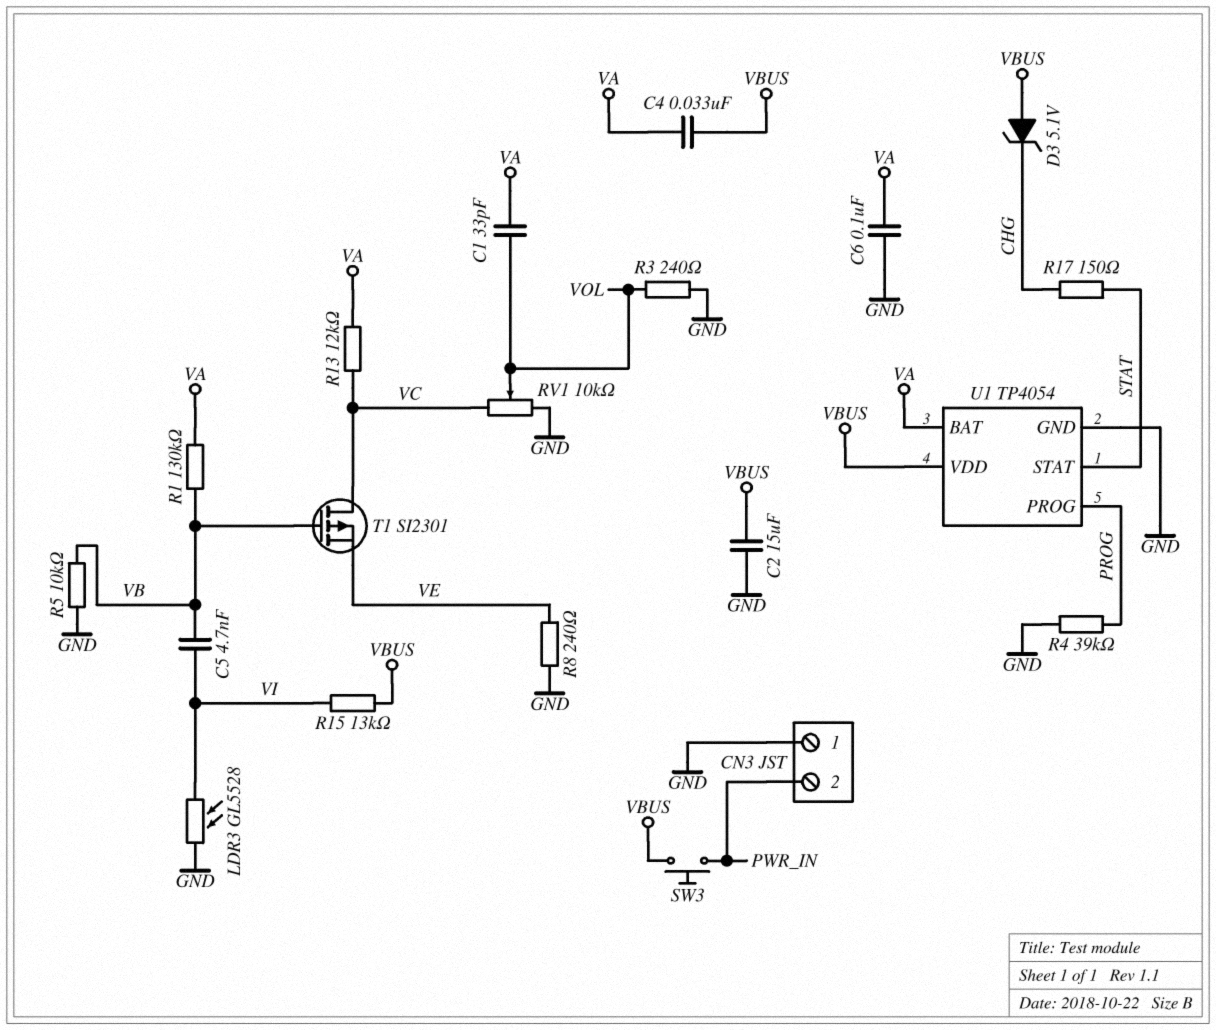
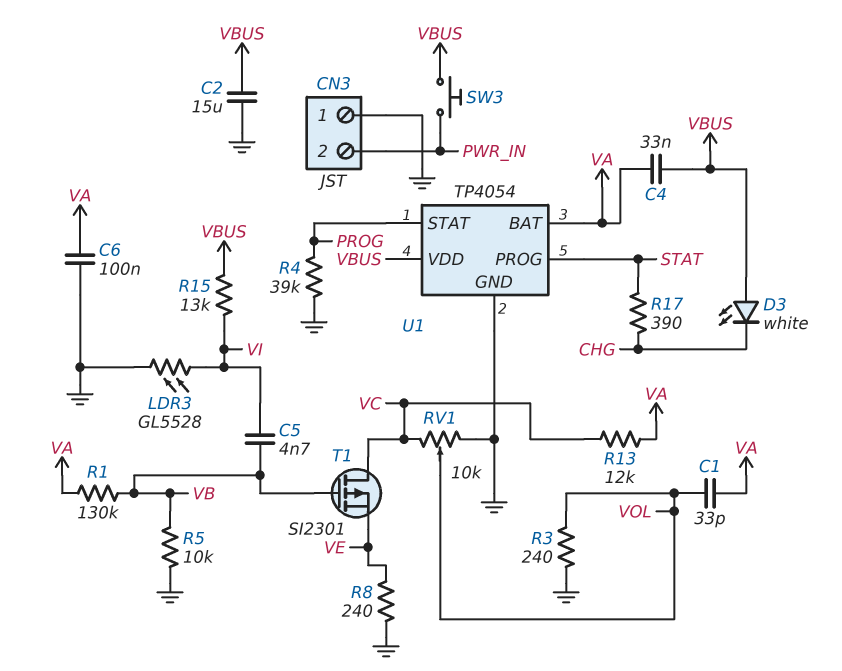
D3: zener 5.1V (A VBUS, K CHG) -> LED white (A VBUS, K CHG)
R17: 150 (CHG, STAT) -> 390 (CHG, STAT)
U1 pin PROG: PROG -> STAT
U1 pin STAT: STAT -> PROG

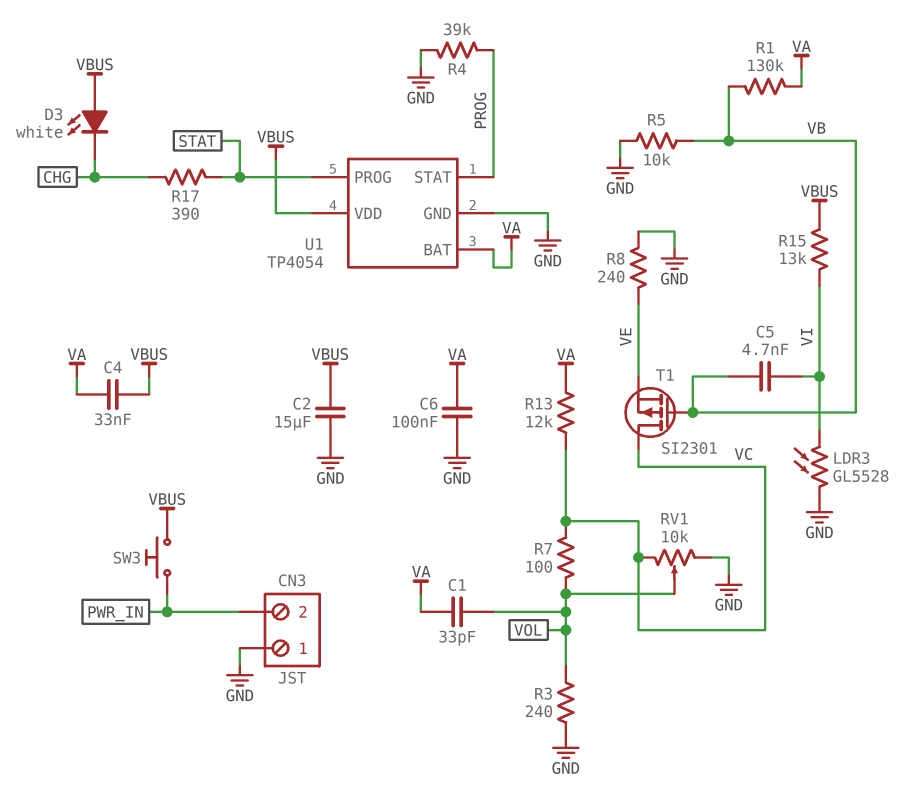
R7: none -> 100 (VC, VOL)

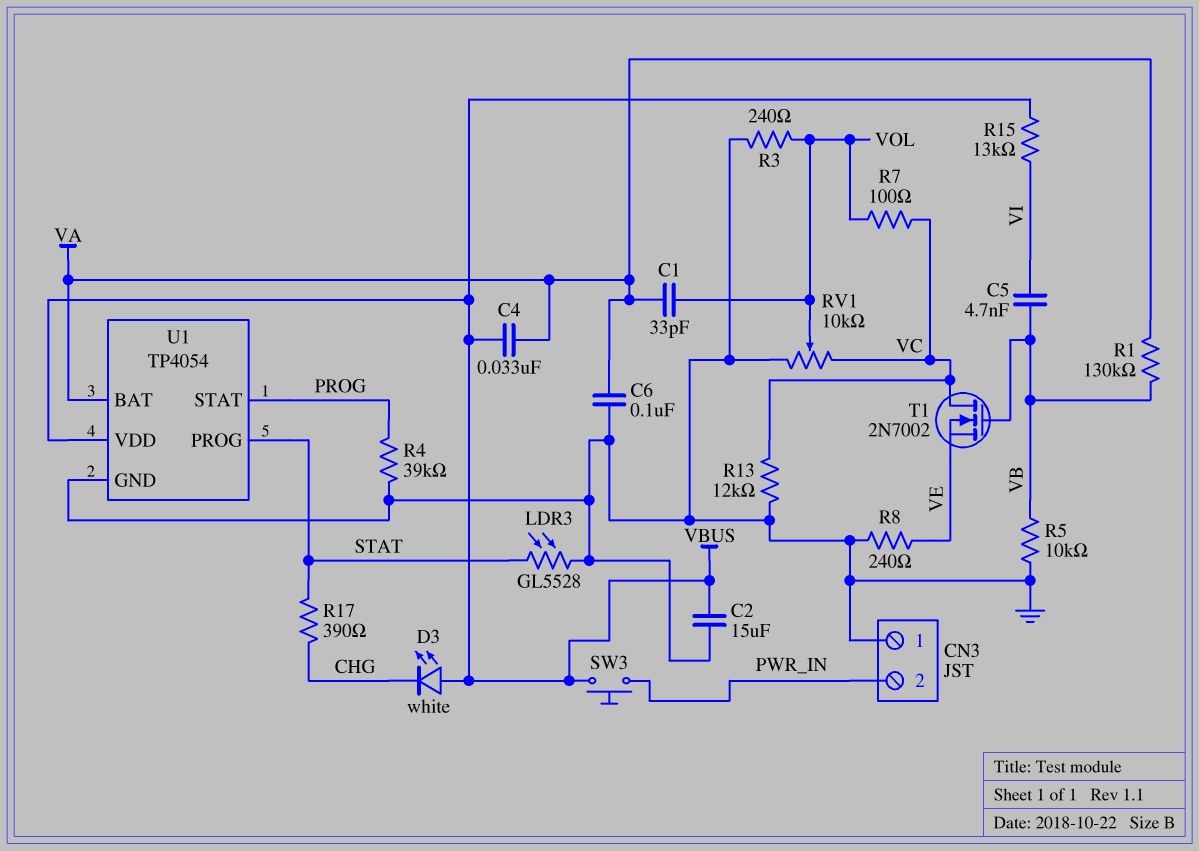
LDR3: GL5528 (GND, VI) -> GL5528 (GND, STAT)
R13: 12k (VA, VC) -> 12k (GND, VC)
T1: PMOS SI2301 (G VB, D VC, S VE) -> NMOS 2N7002 (G VB, D VC, S VE)

